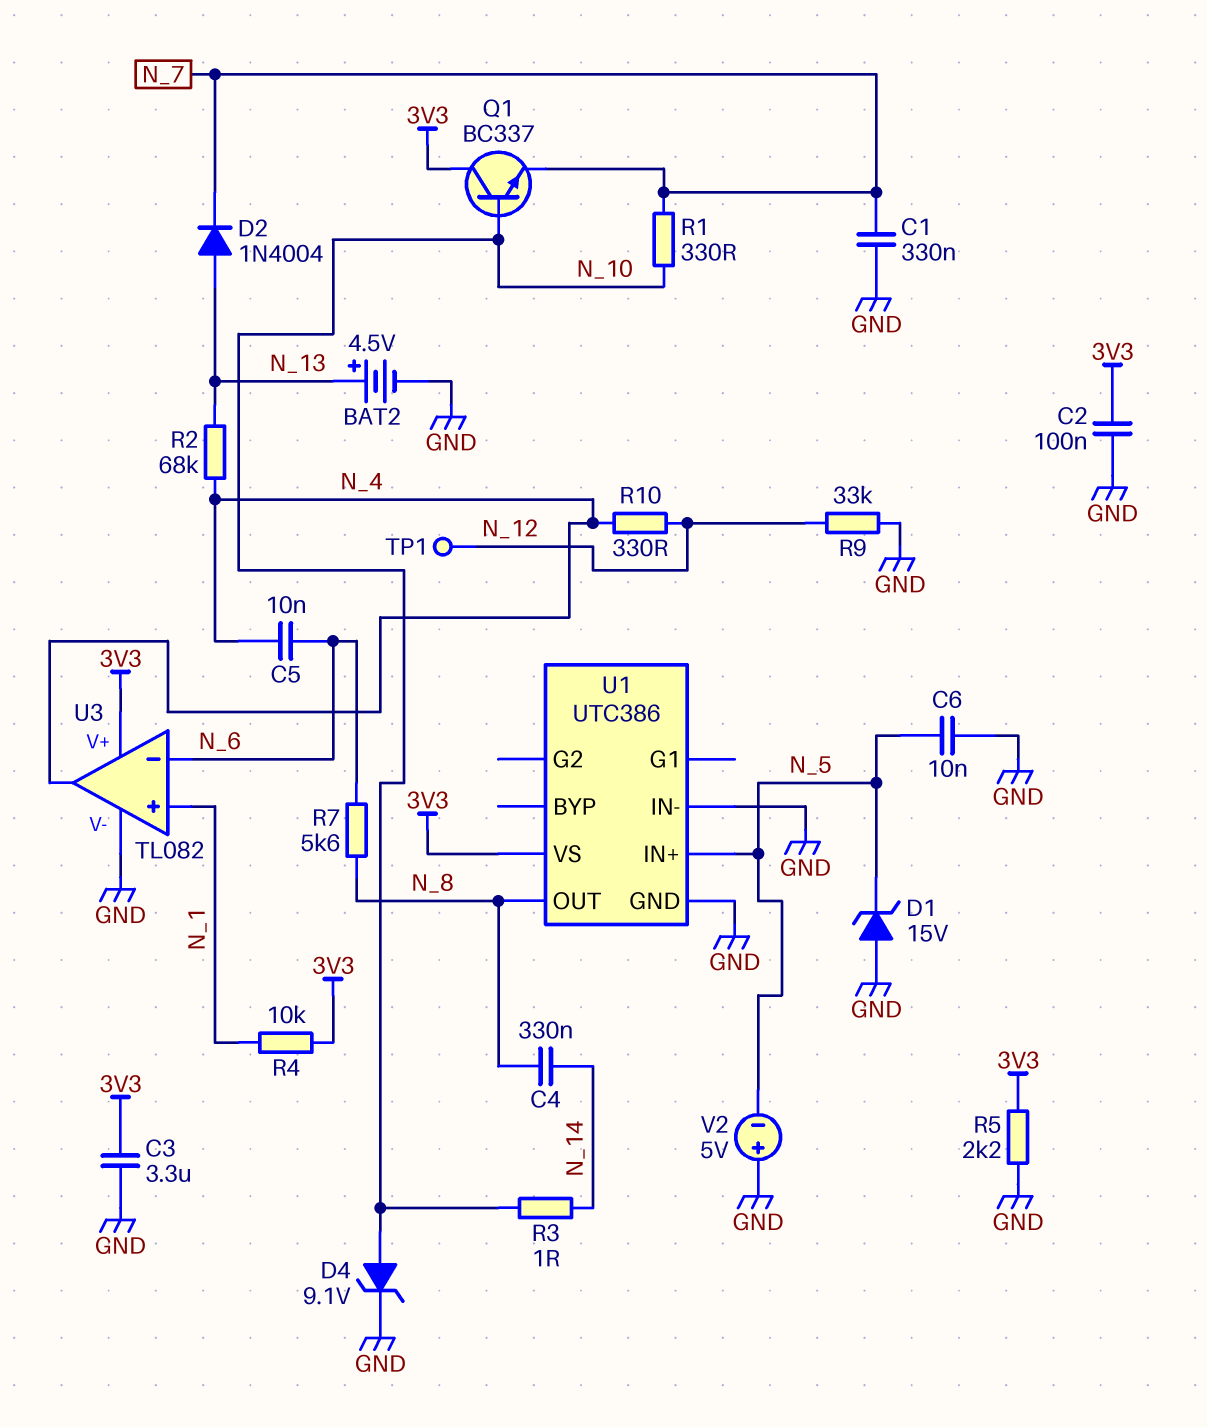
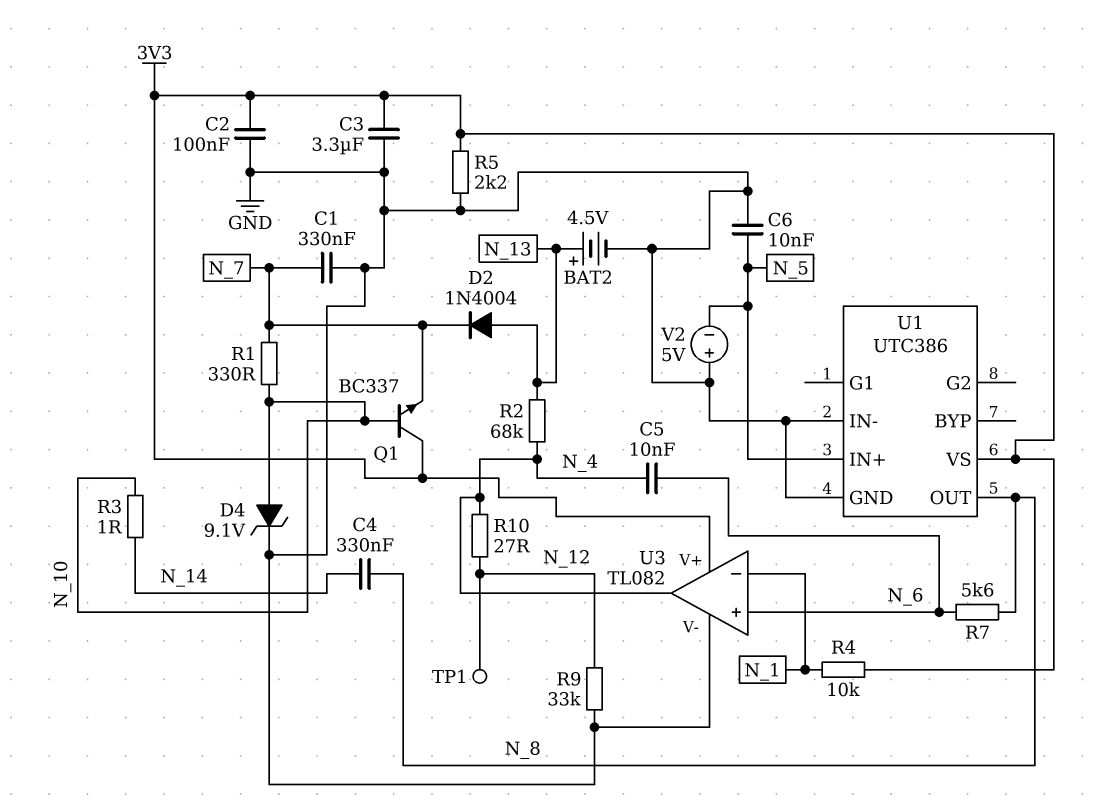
D1: zener 15V (A GND, K N_5) -> none
R10: 330 (N_4, N_12) -> 27 (N_4, N_12)
U3 pin in+: N_1 -> N_6
U3 pin in-: N_6 -> N_1

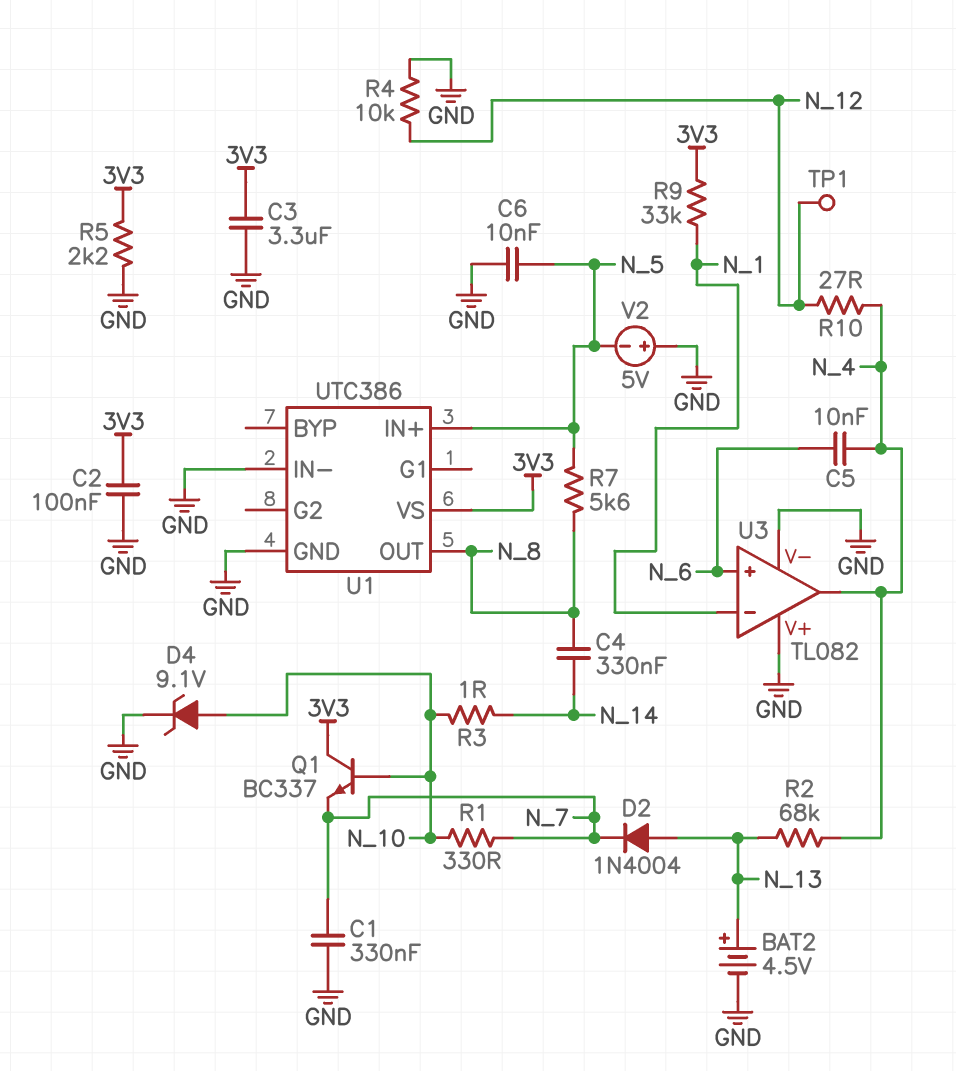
R4: 10k (3V3, N_1) -> 10k (GND, N_12)
R7: 5.6k (N_6, N_8) -> 5.6k (N_5, N_8)
R9: 33k (GND, N_12) -> 33k (3V3, N_1)
U3 pin V+: 3V3 -> GND

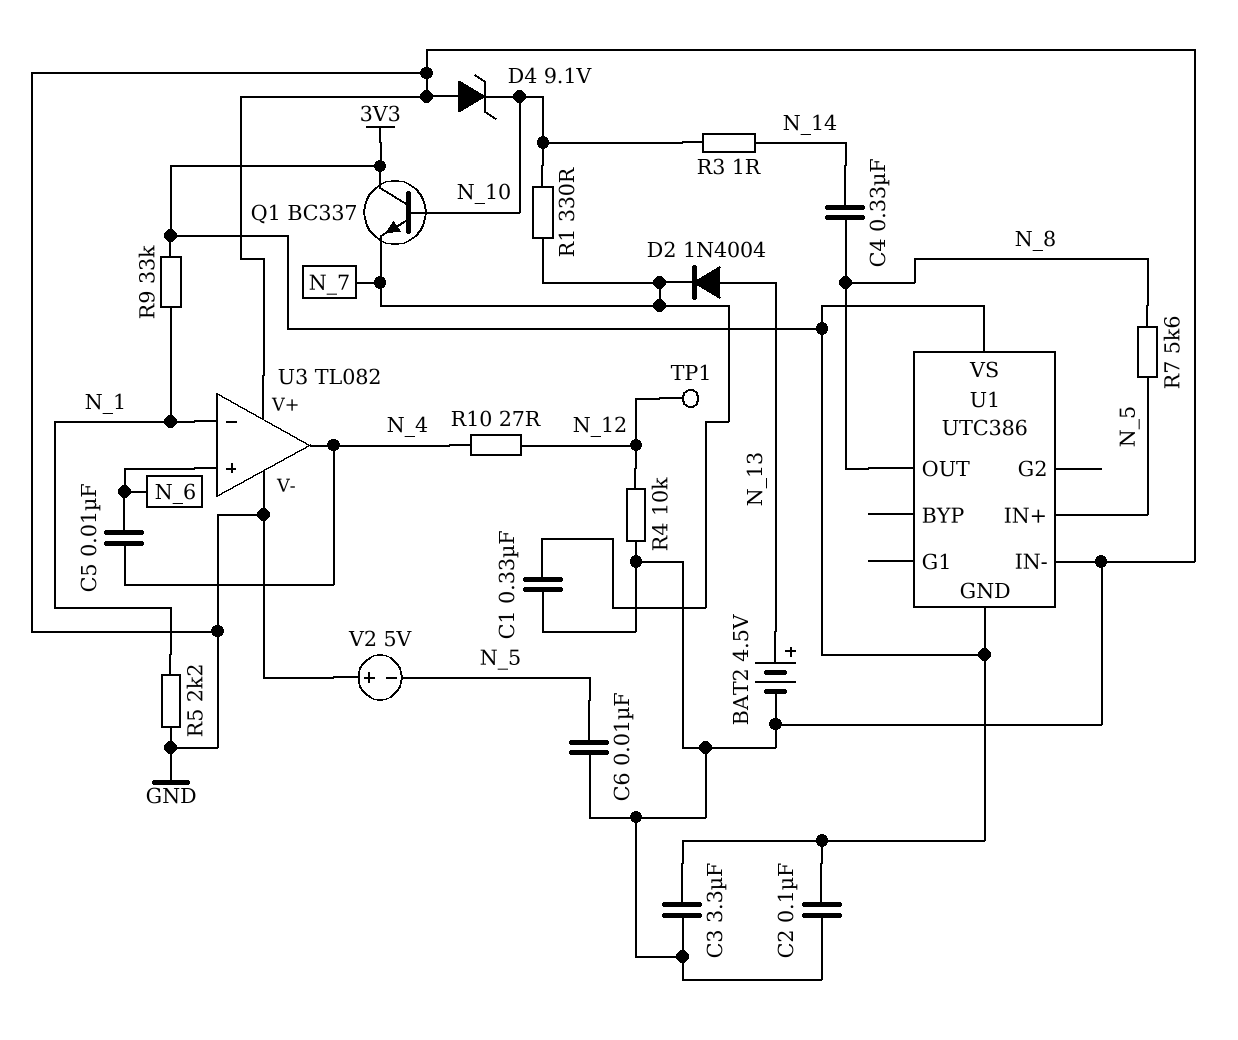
D4: zener 9.1V (A N_10, K GND) -> zener 9.1V (A GND, K N_10)
R2: 68k (N_4, N_13) -> none
R5: 2.2k (3V3, GND) -> 2.2k (GND, N_1)
U1 pin GND: GND -> 3V3

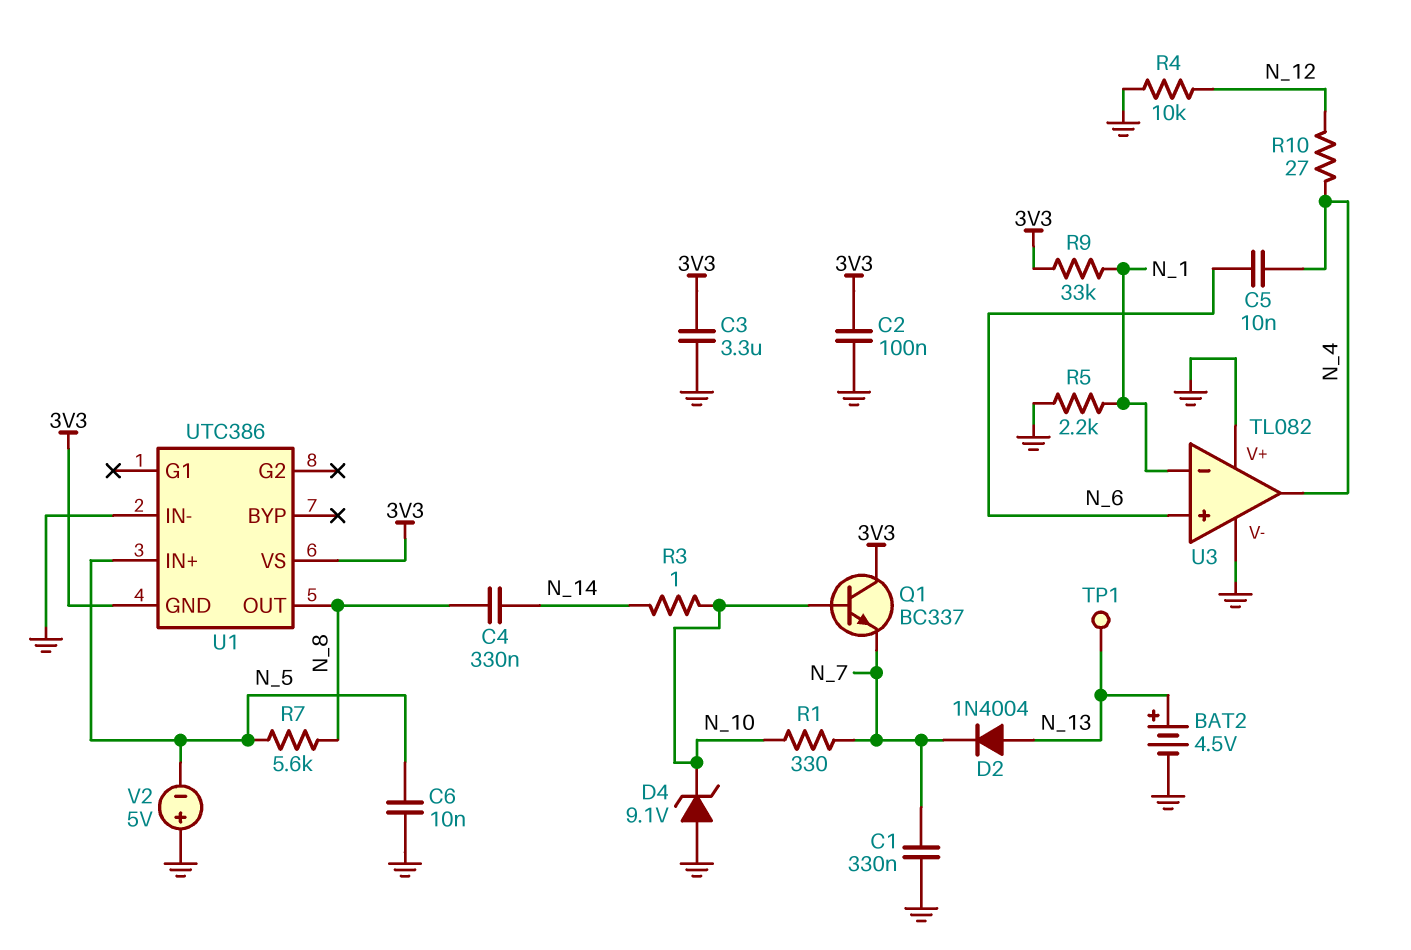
TP1: test point (N_12) -> test point (N_13)

